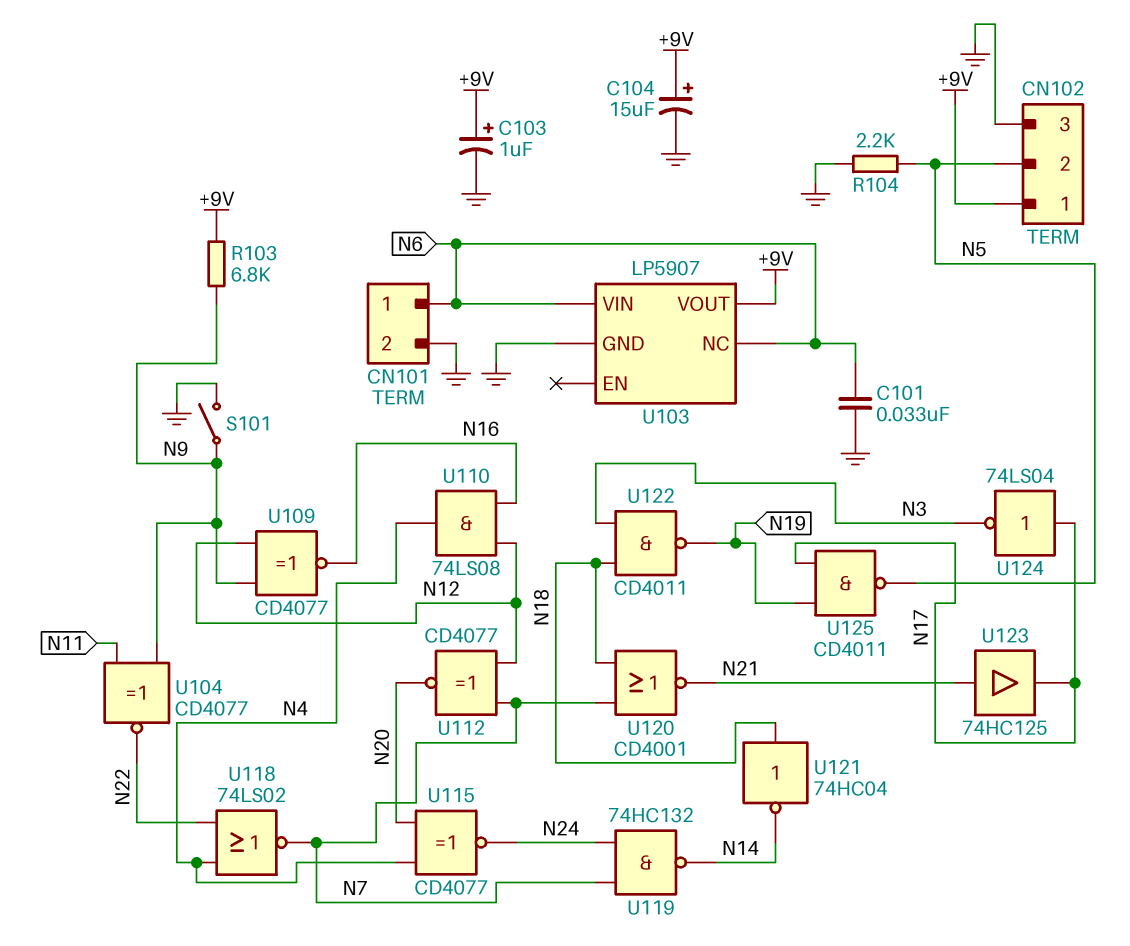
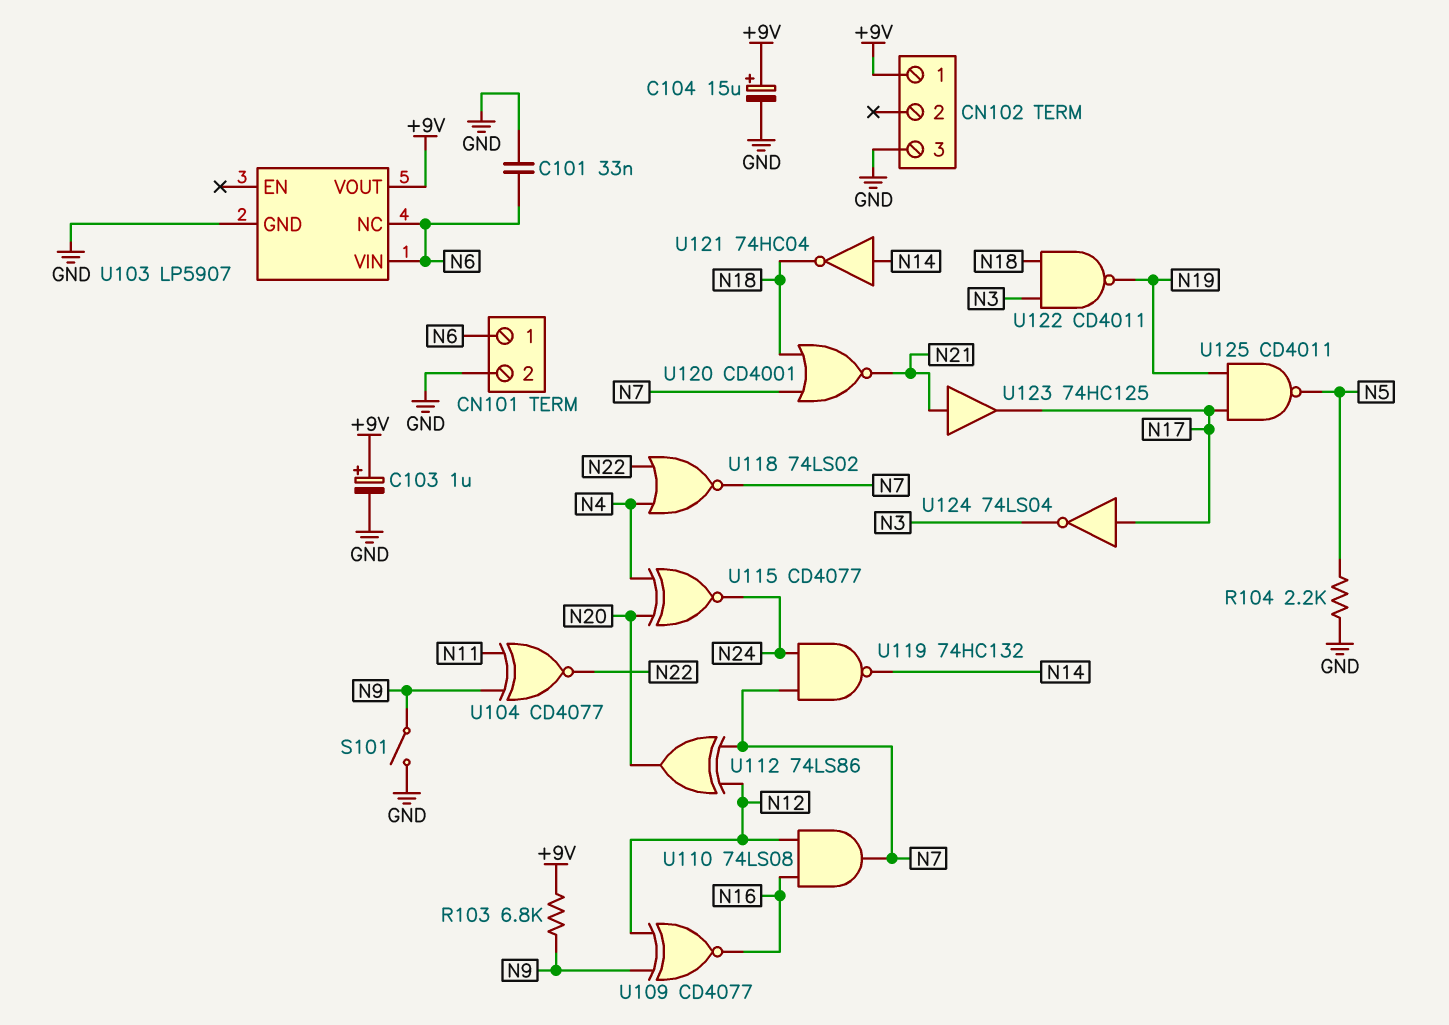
CN102 pin 2: N5 -> none
U110: AND 74LS08 (in N12, in N16, out N4) -> AND 74LS08 (in N12, in N16, out N7)
U112: XNOR CD4077 (in N7, in N12, out N20) -> XOR 74LS86 (in N7, in N12, out N20)
U121: NOT 74HC04 (in N18, out N14) -> NOT 74HC04 (in N14, out N18)

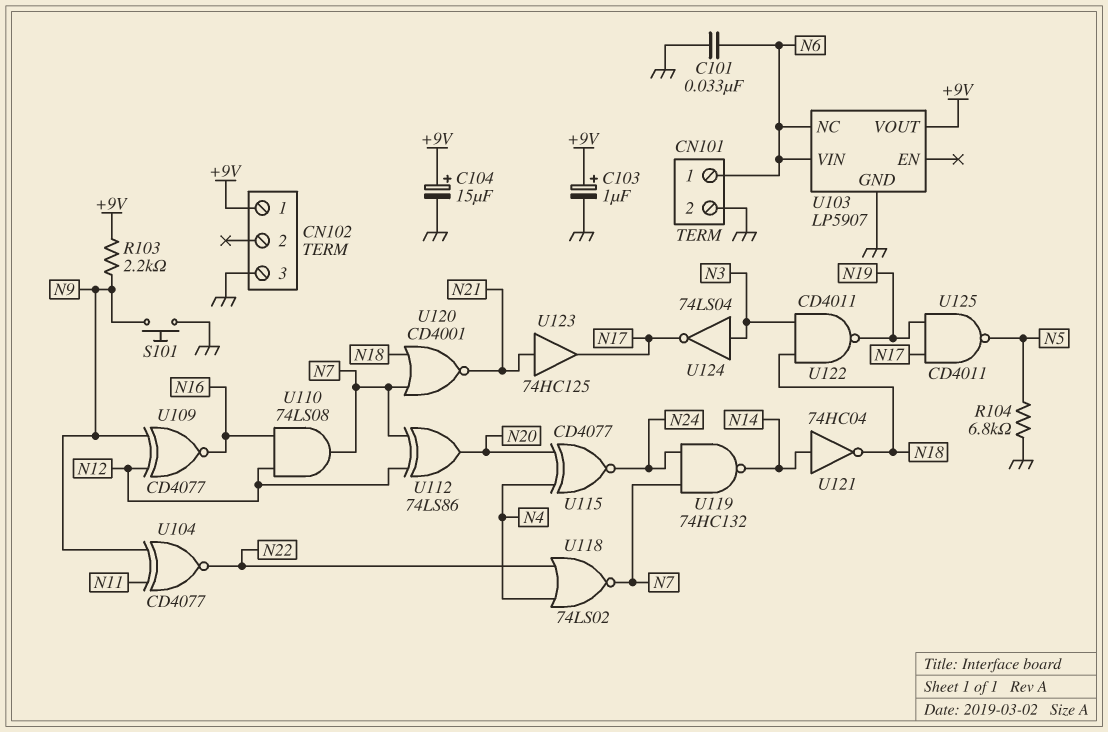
R103: 6.8k (+9V, N9) -> 2.2k (+9V, N9)
R104: 2.2k (GND, N5) -> 6.8k (GND, N5)
S101: switch (GND, N9) -> button (GND, N9)
U124: NOT 74LS04 (in N17, out N3) -> NOT 74LS04 (in N3, out N17)

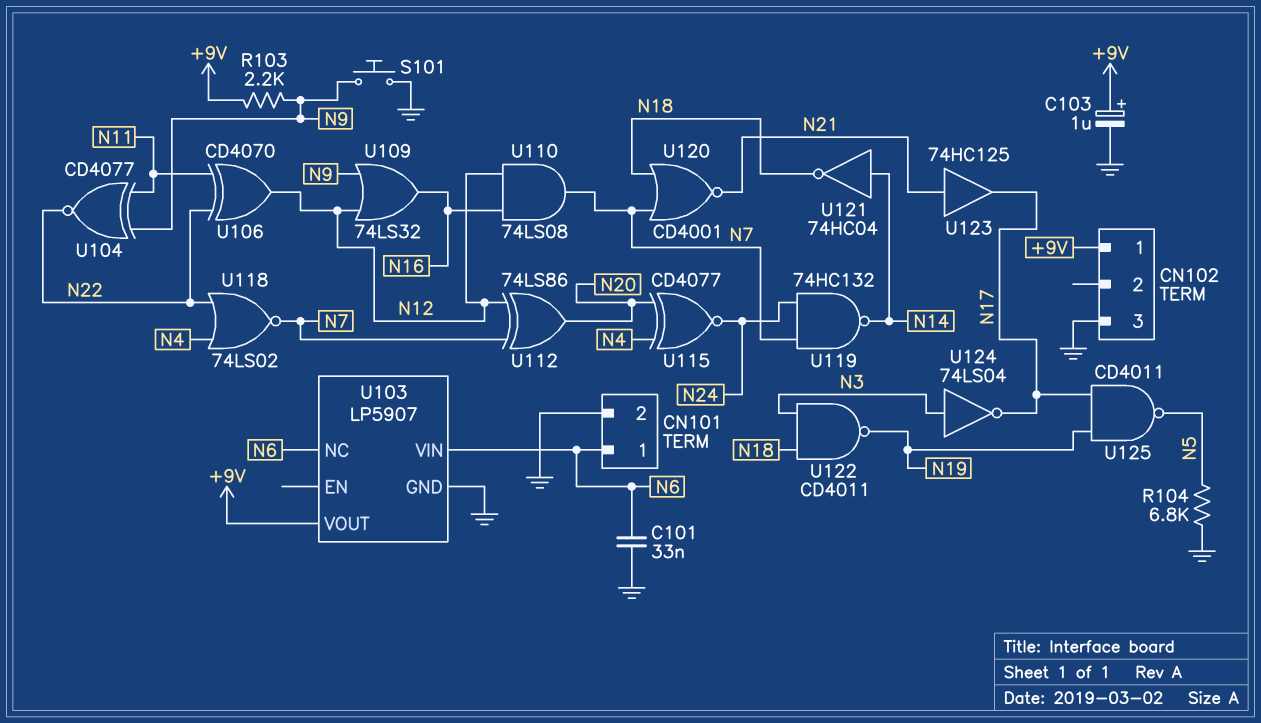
C104: 15uF (plus +9V, minus GND) -> none
U106: none -> XOR CD4070 (in N11, in N22, out N12)
U109: XNOR CD4077 (in N9, in N12, out N16) -> OR 74LS32 (in N9, in N12, out N16)

